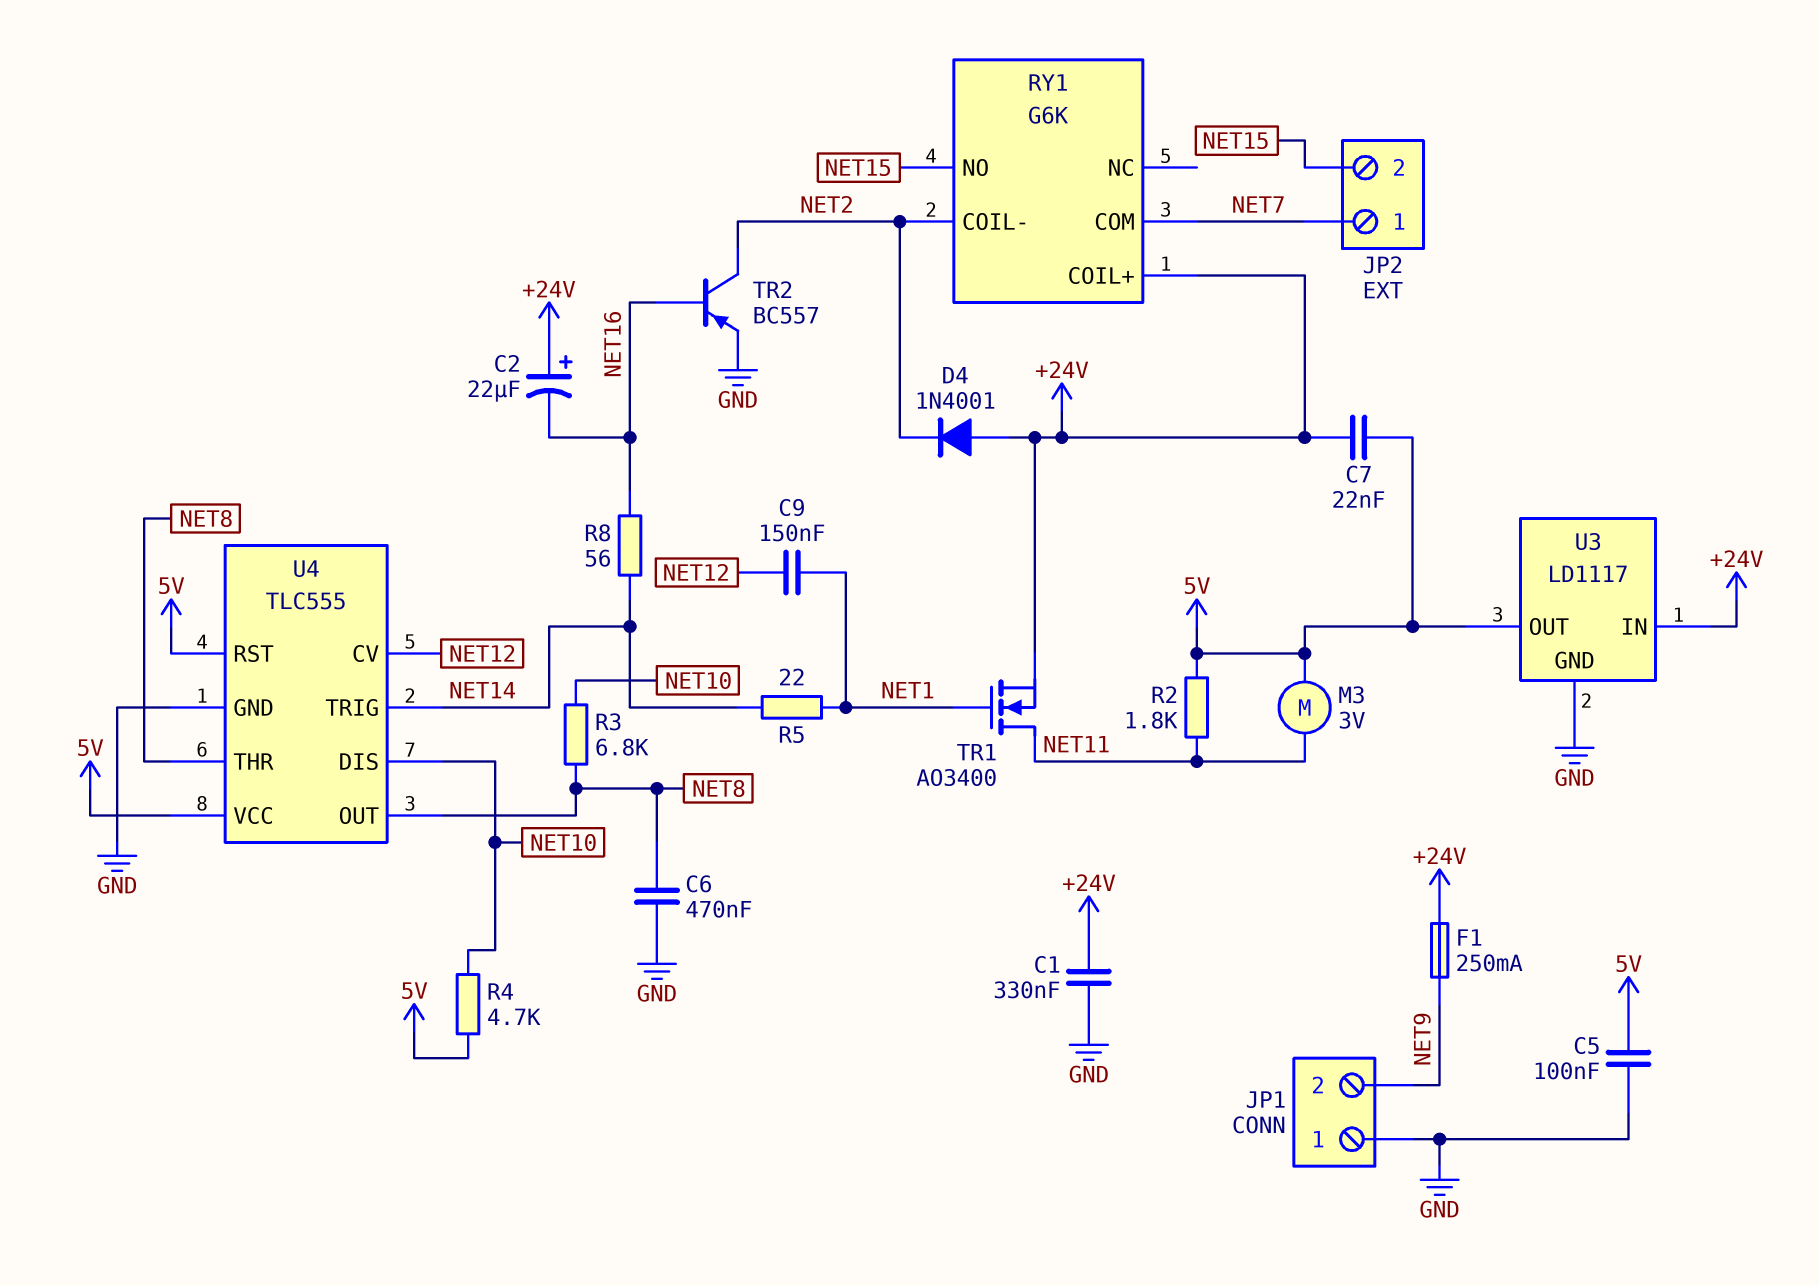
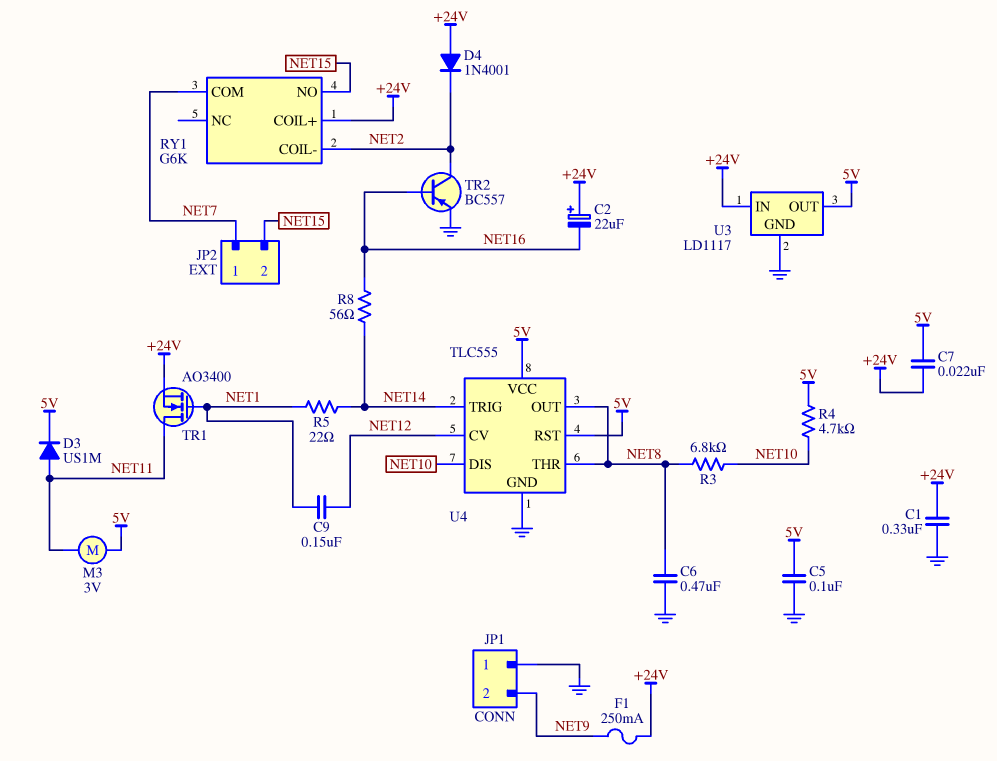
D3: none -> diode US1M (A NET11, K 5V)
R2: 1.8k (5V, NET11) -> none

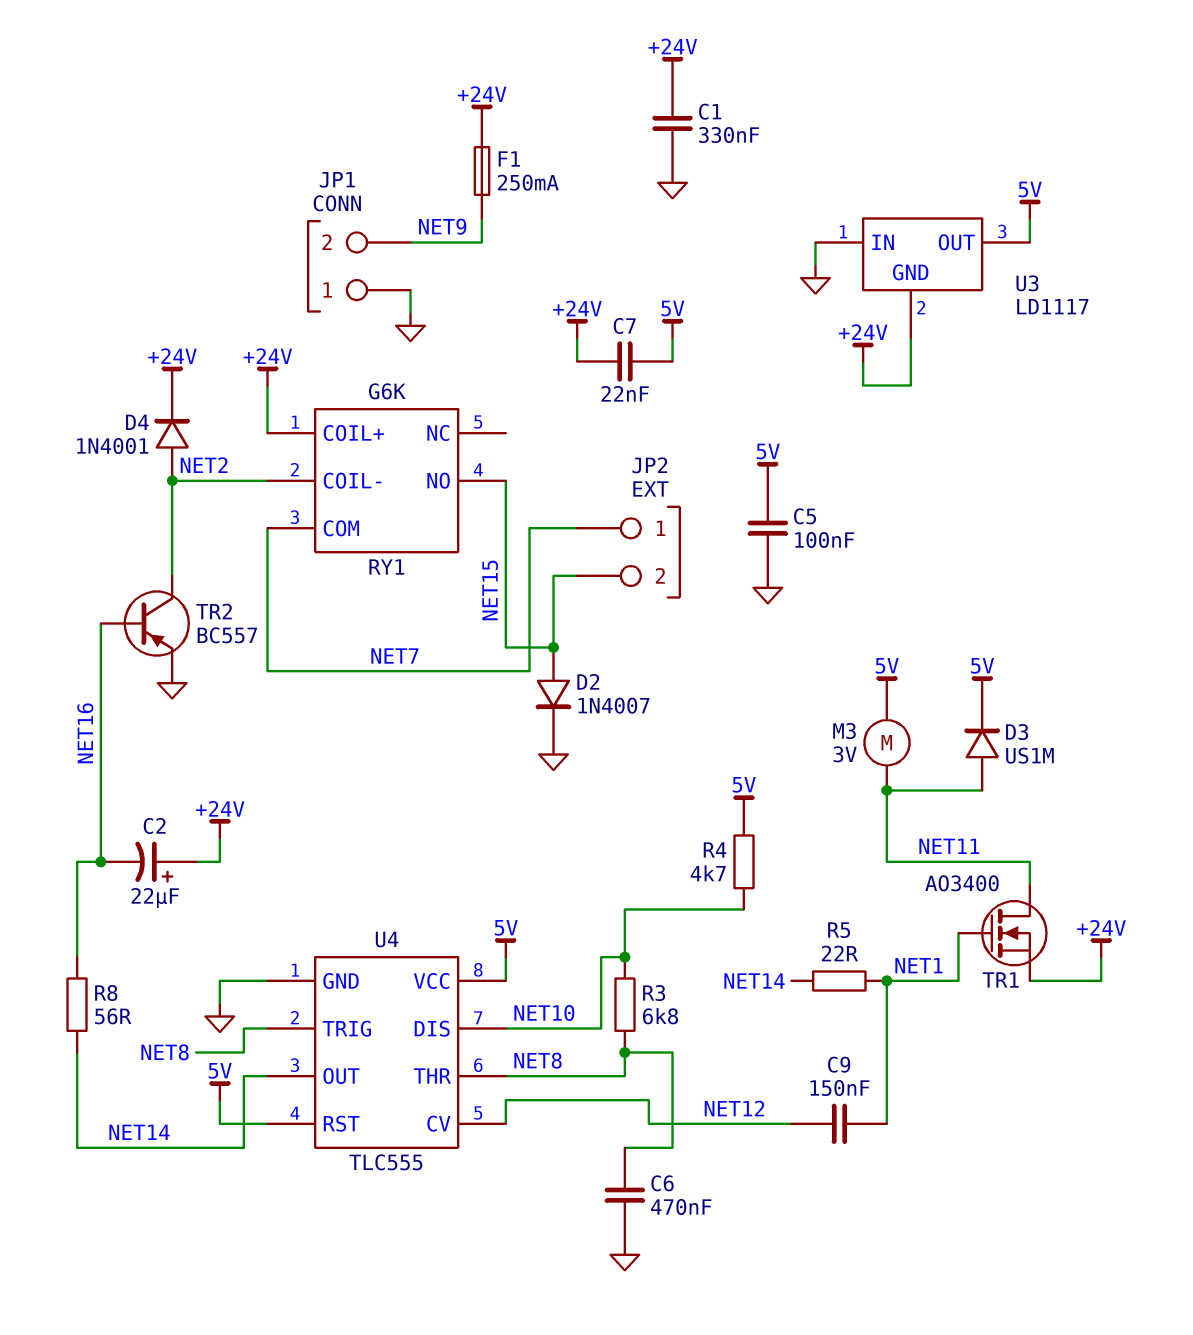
D2: none -> diode 1N4007 (A NET15, K GND)
D4: diode 1N4001 (A +24V, K NET2) -> diode 1N4001 (A NET2, K +24V)
U3 pin GND: GND -> +24V
U3 pin IN: +24V -> GND
U4 pin OUT: NET8 -> NET14
U4 pin TRIG: NET14 -> NET8

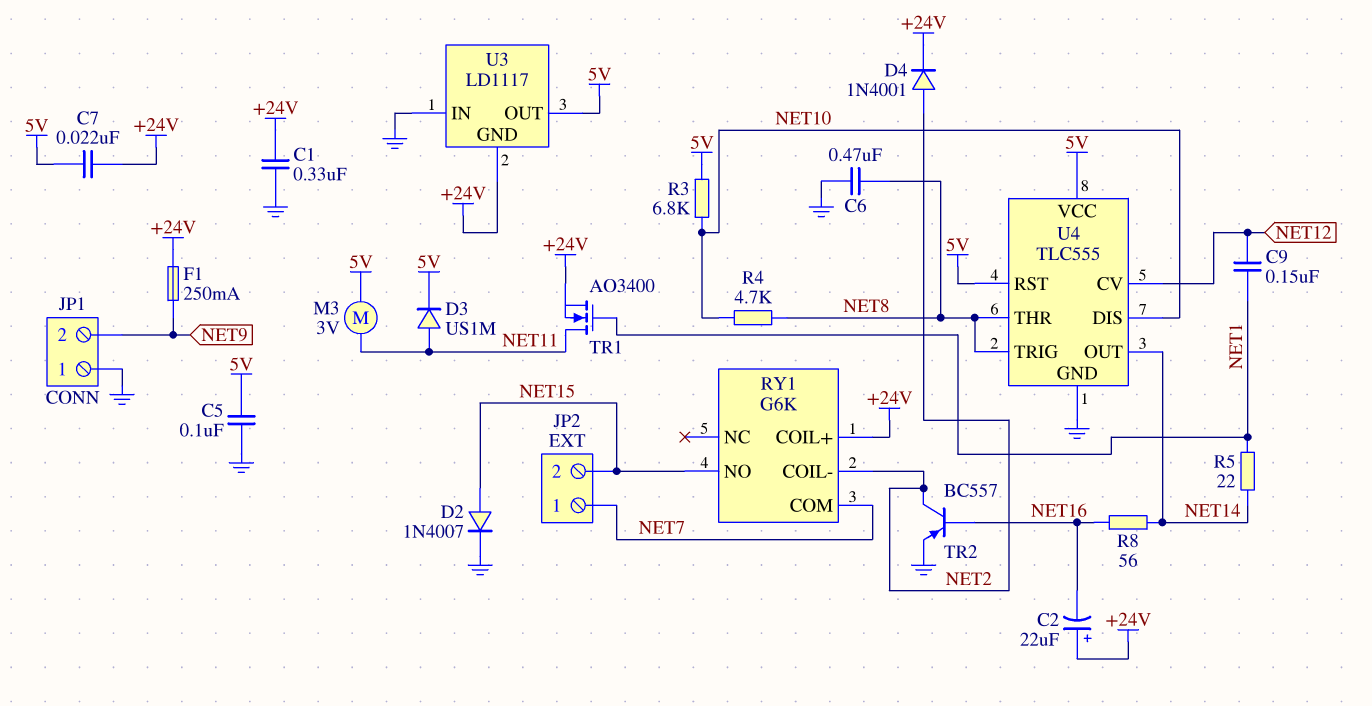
R3: 6.8k (NET8, NET10) -> 6.8k (5V, NET10)
R4: 4.7k (5V, NET10) -> 4.7k (NET8, NET10)

